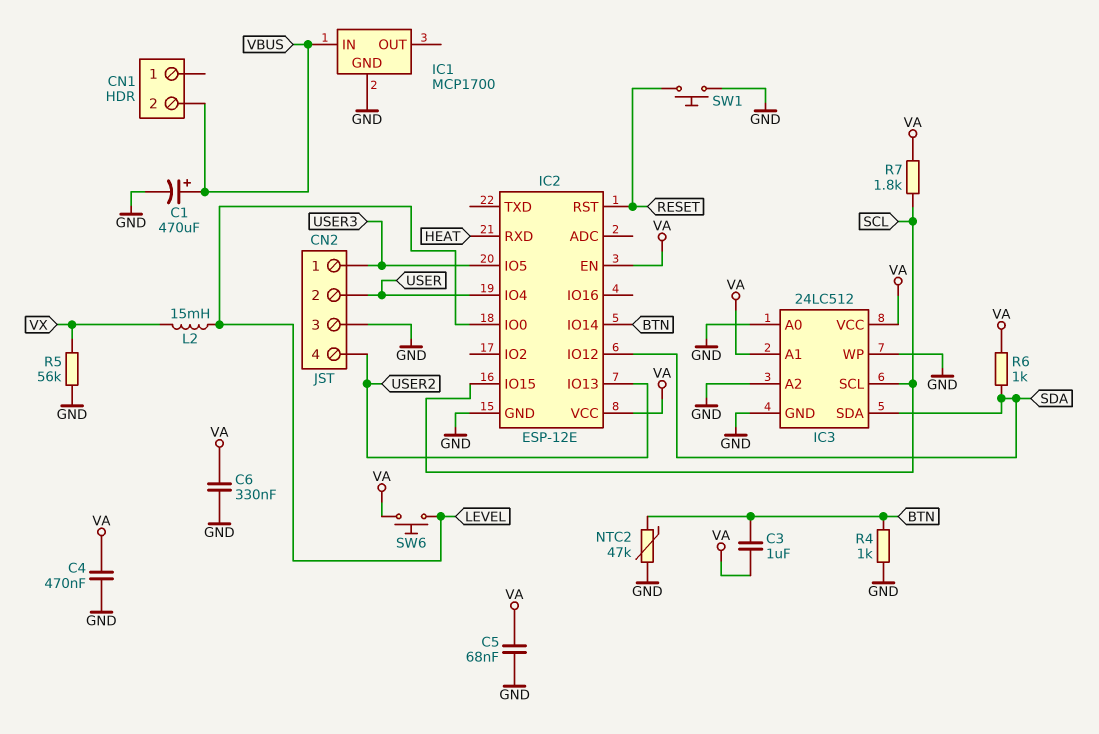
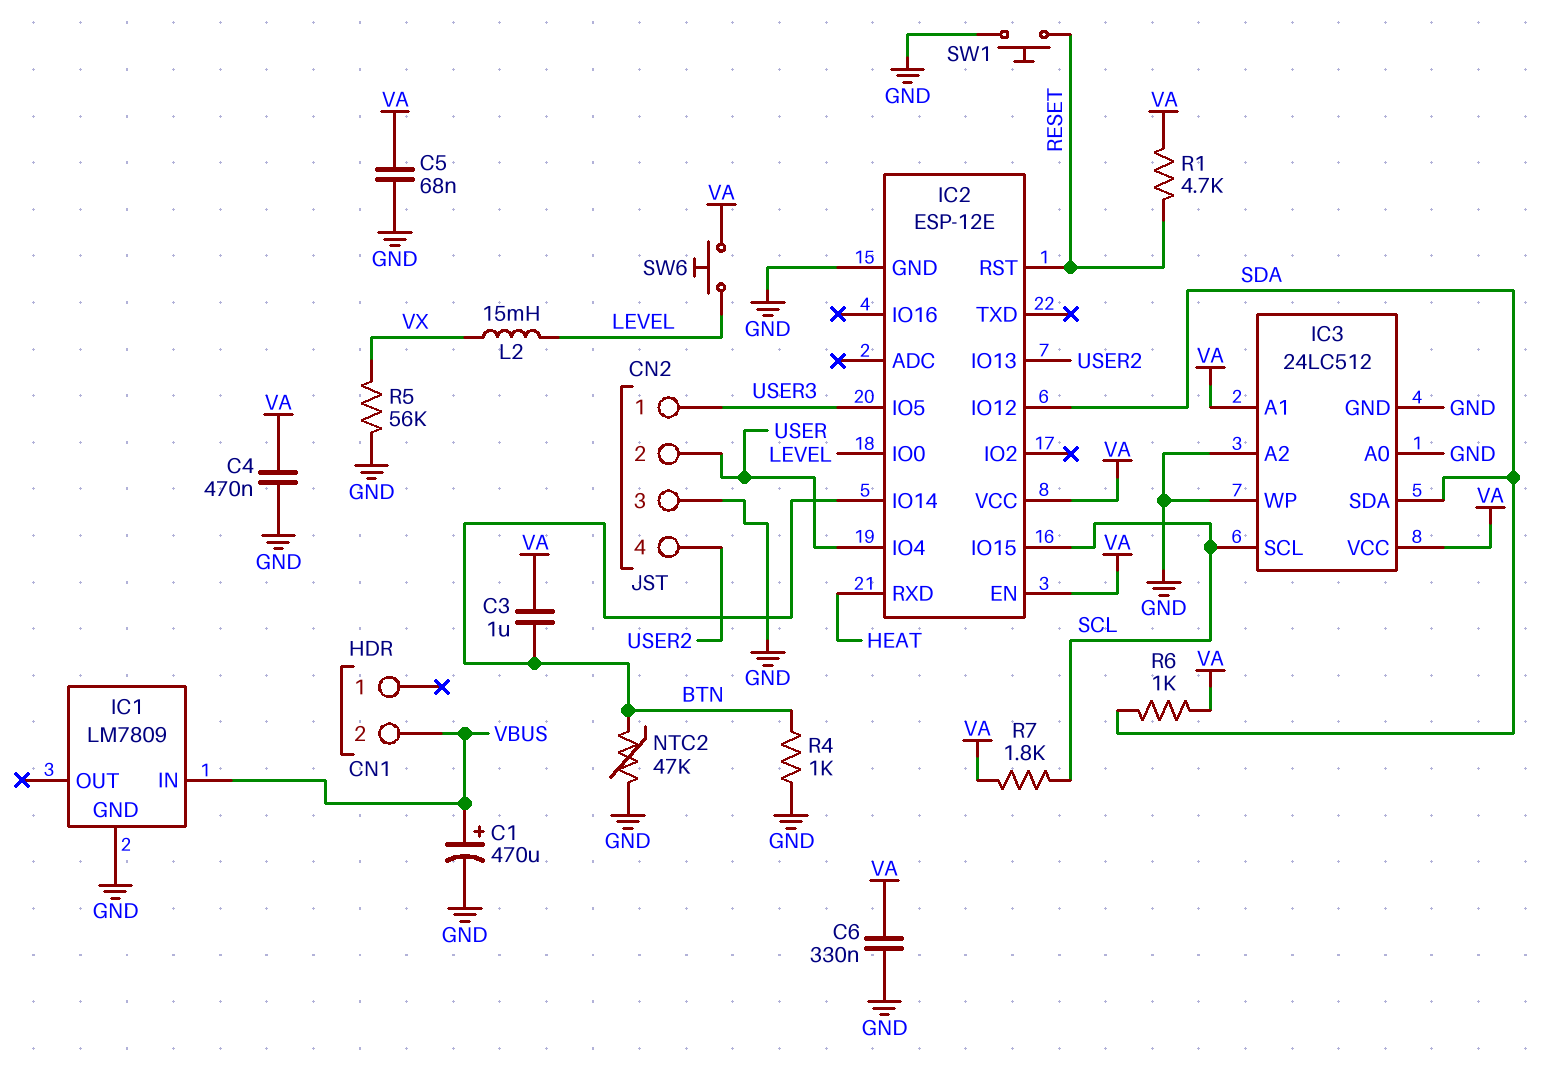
IC1: MCP1700 -> LM7809
R1: none -> 4.7k (RESET, VA)

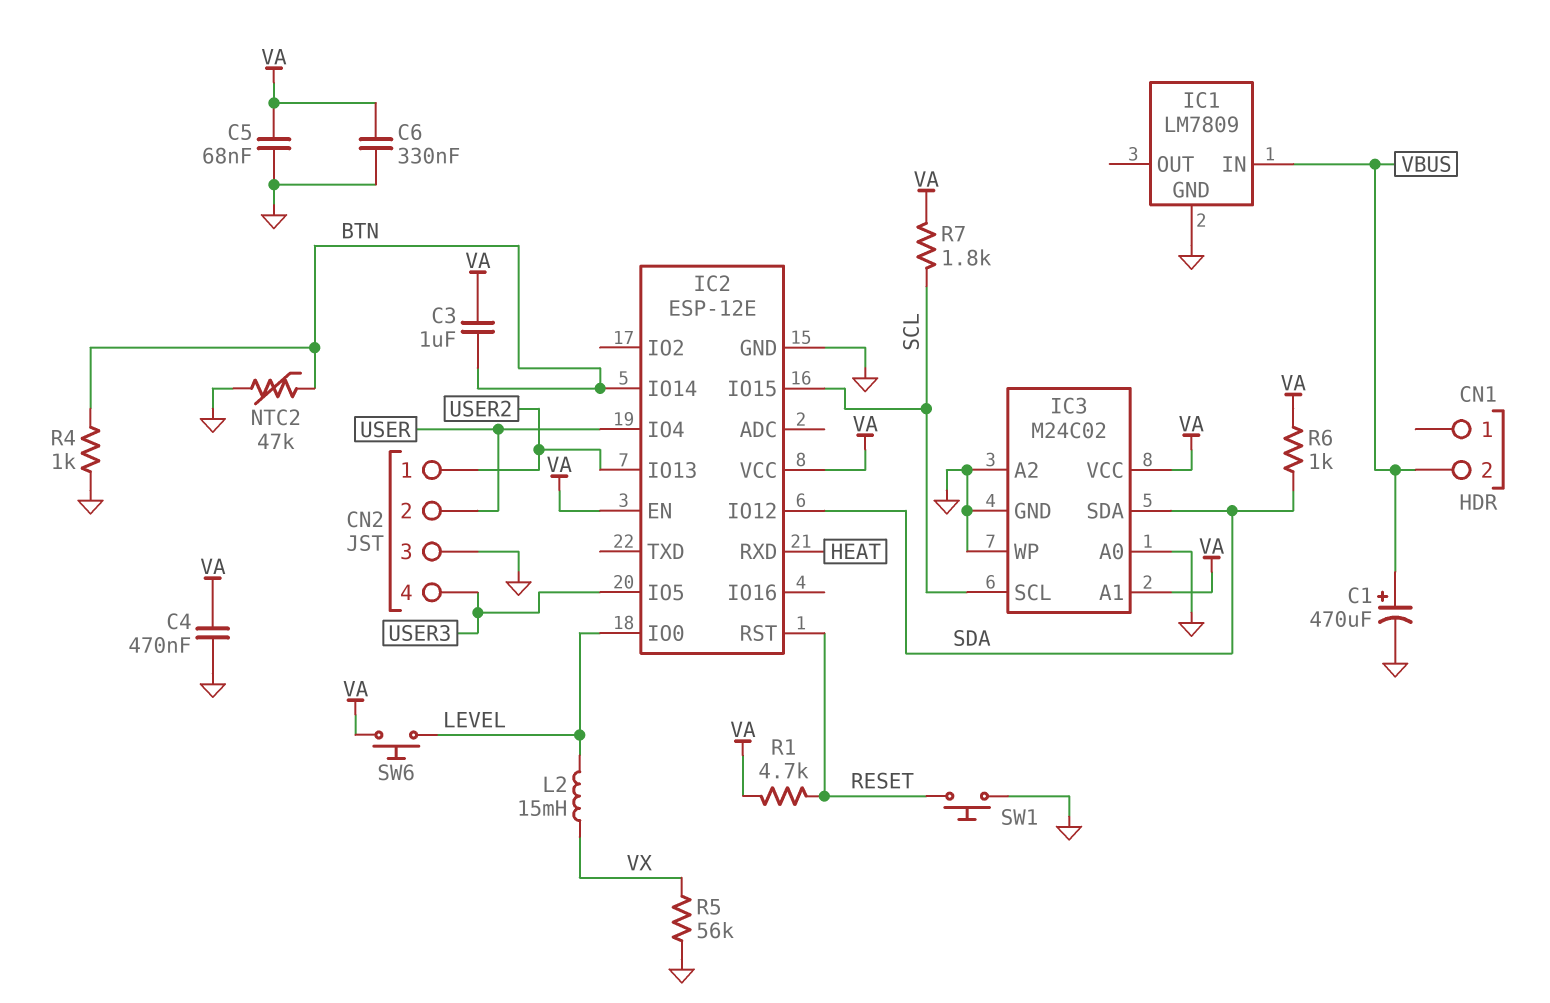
CN2 pin 1: USER3 -> USER2
CN2 pin 4: USER2 -> USER3
IC3: 24LC512 -> M24C02

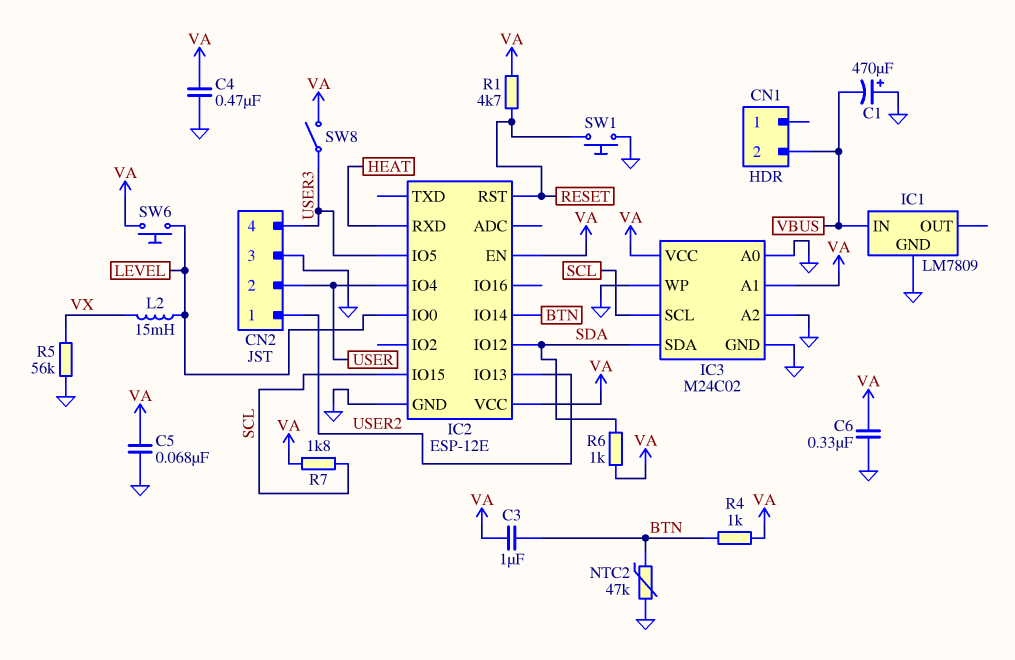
C1: 470uF (plus VBUS, minus GND) -> 470uF (plus GND, minus VBUS)
R4: 1k (BTN, GND) -> 1k (BTN, VA)
SW8: none -> switch (USER3, VA)

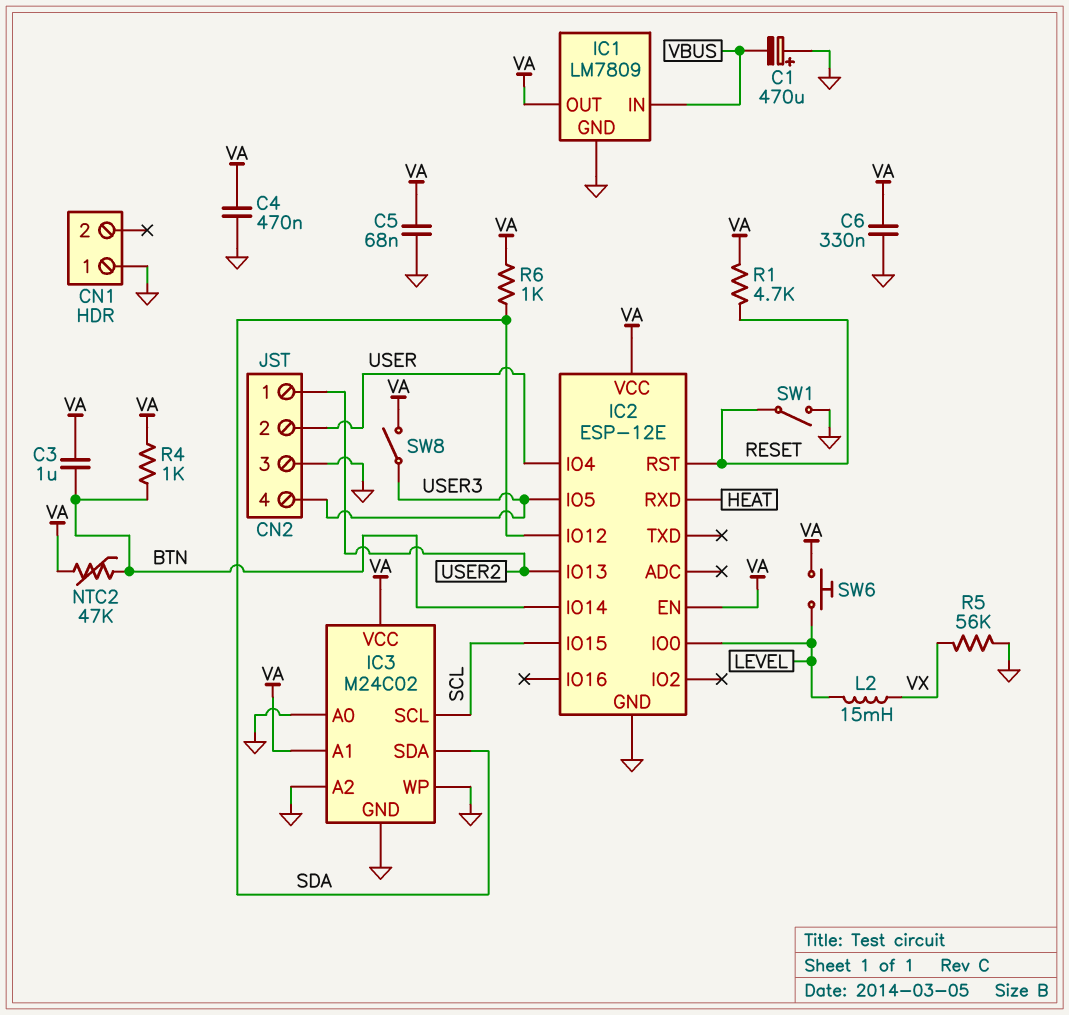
CN1 pin 1: none -> GND
CN1 pin 2: VBUS -> none
IC1 pin OUT: none -> VA
NTC2: 47k (BTN, GND) -> 47k (BTN, VA)
R7: 1.8k (SCL, VA) -> none
SW1: button (GND, RESET) -> switch (GND, RESET)

